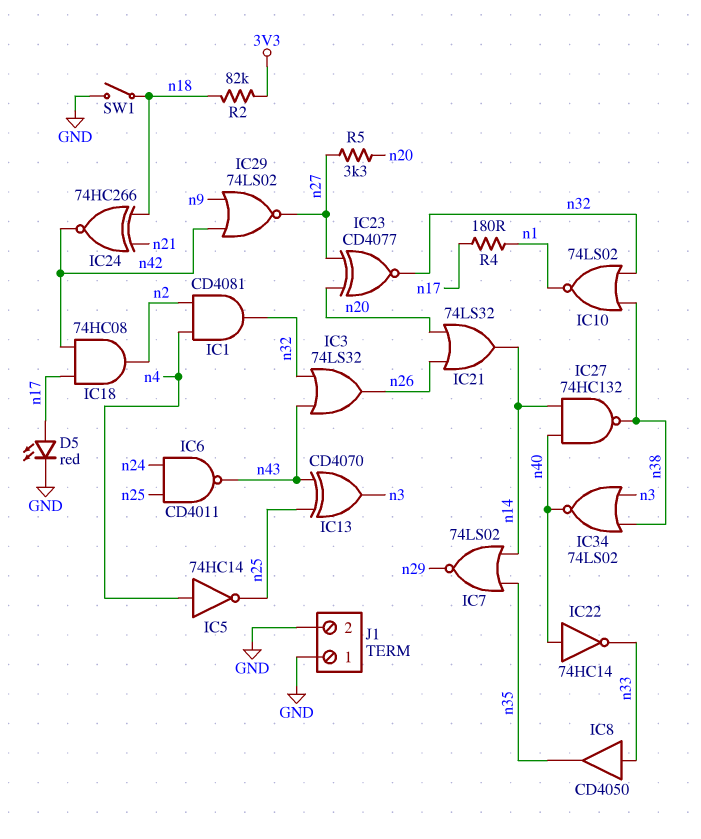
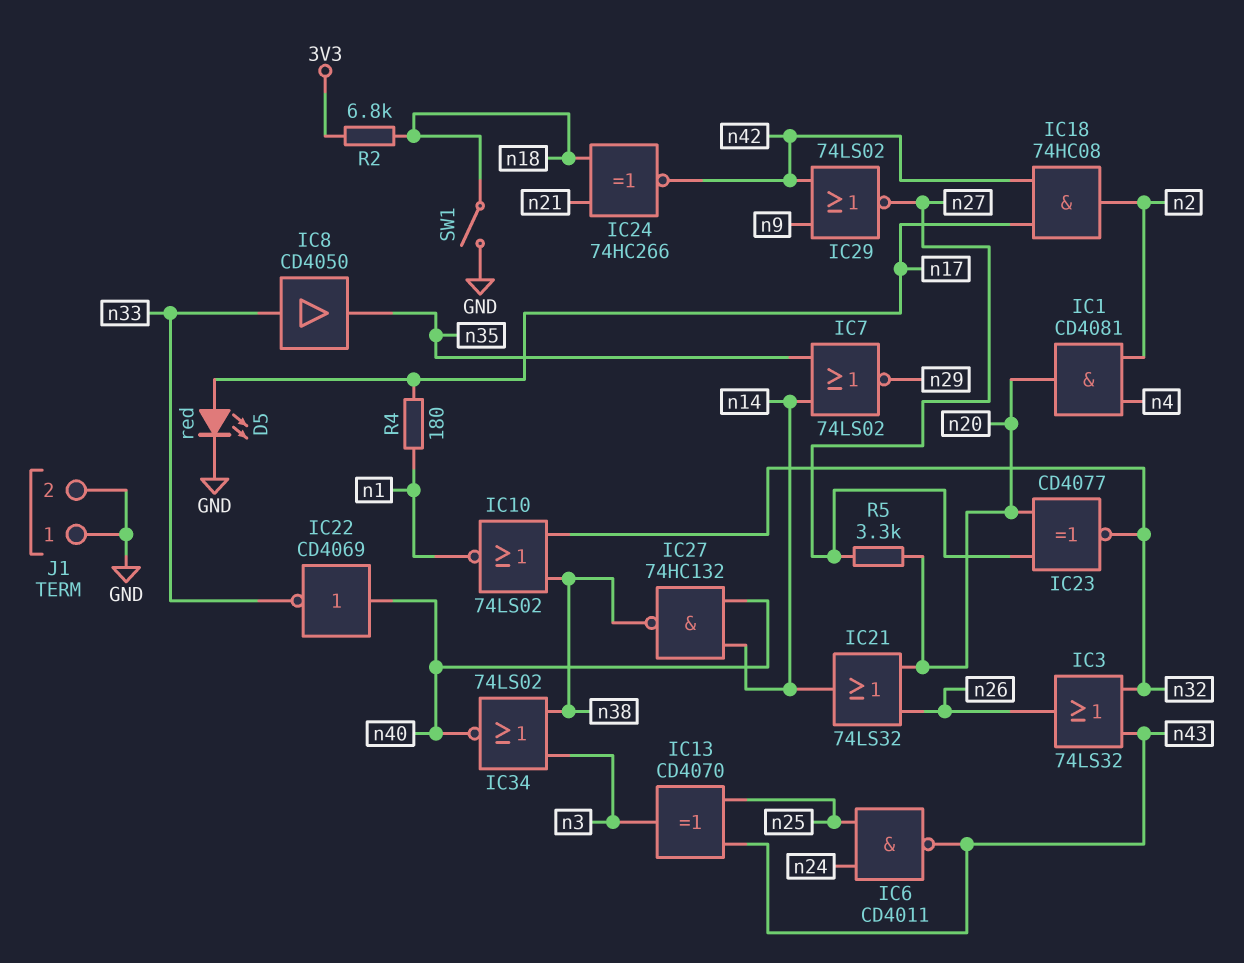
IC1: AND CD4081 (in n2, in n4, out n32) -> AND CD4081 (in n2, in n4, out n20)
IC5: NOT 74HC14 (in n4, out n25) -> none
IC22: NOT 74HC14 (in n40, out n33) -> NOT CD4069 (in n40, out n33)
R2: 82k (3V3, n18) -> 6.8k (3V3, n18)

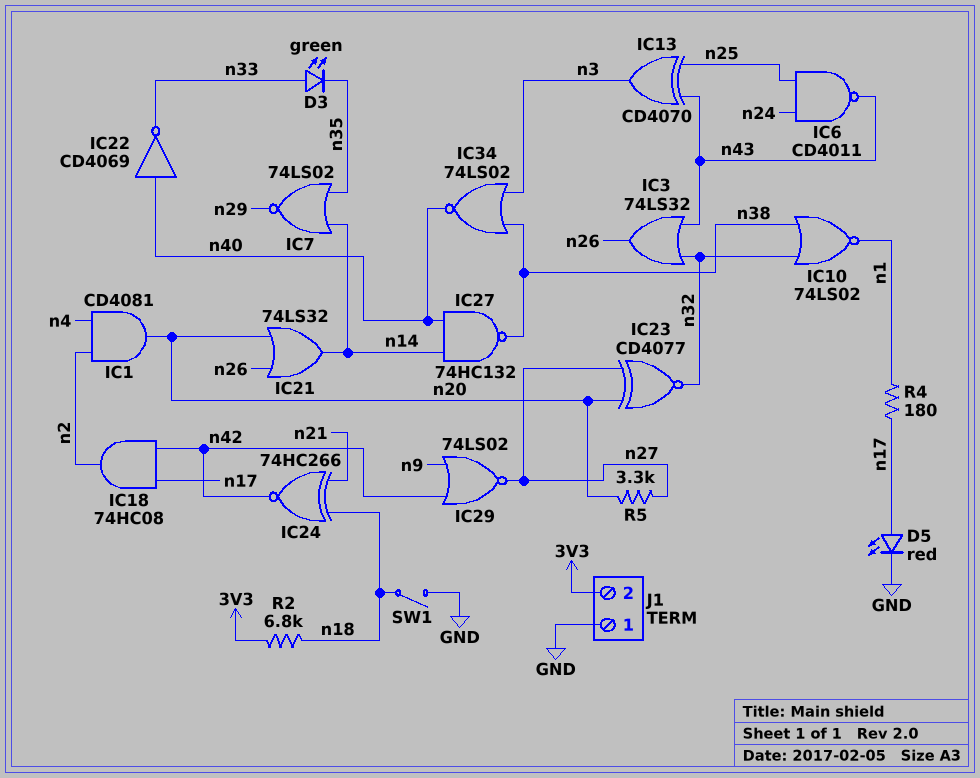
D3: none -> LED green (A n33, K n35)
IC8: buffer CD4050 (in n33, out n35) -> none
J1 pin 2: GND -> 3V3

